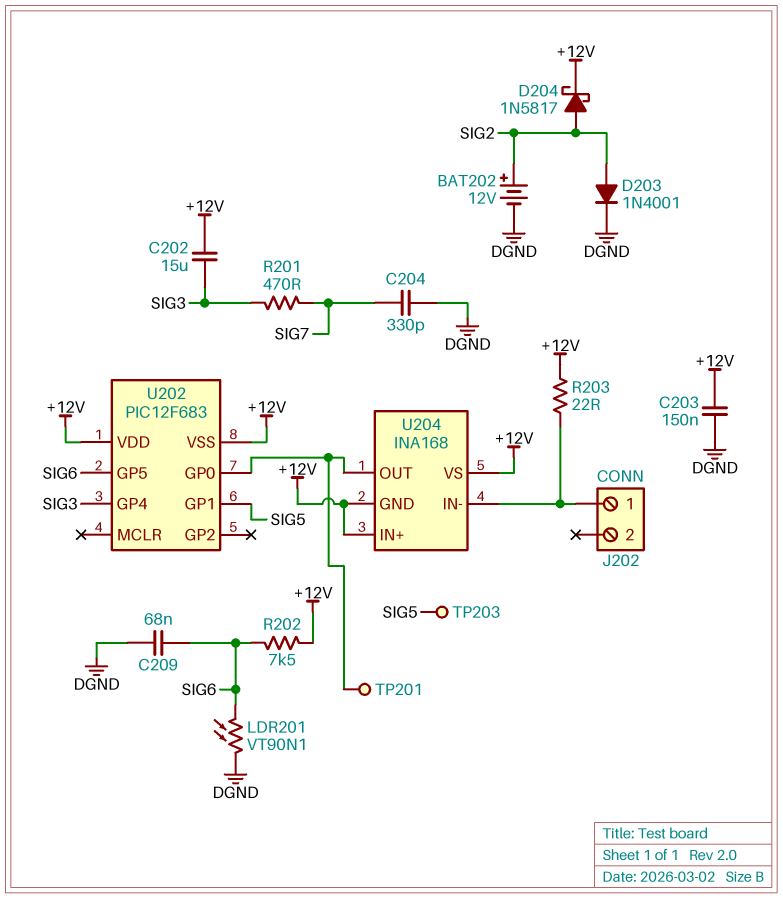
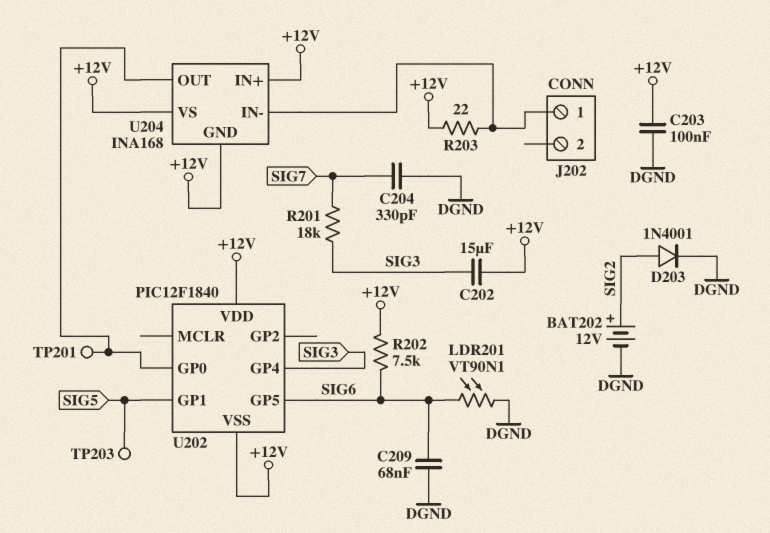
C203: 150nF (+12V, DGND) -> 100nF (+12V, DGND)
D204: schottky 1N5817 (A SIG2, K +12V) -> none
R201: 470 (SIG3, SIG7) -> 18k (SIG3, SIG7)
U202: PIC12F683 -> PIC12F1840

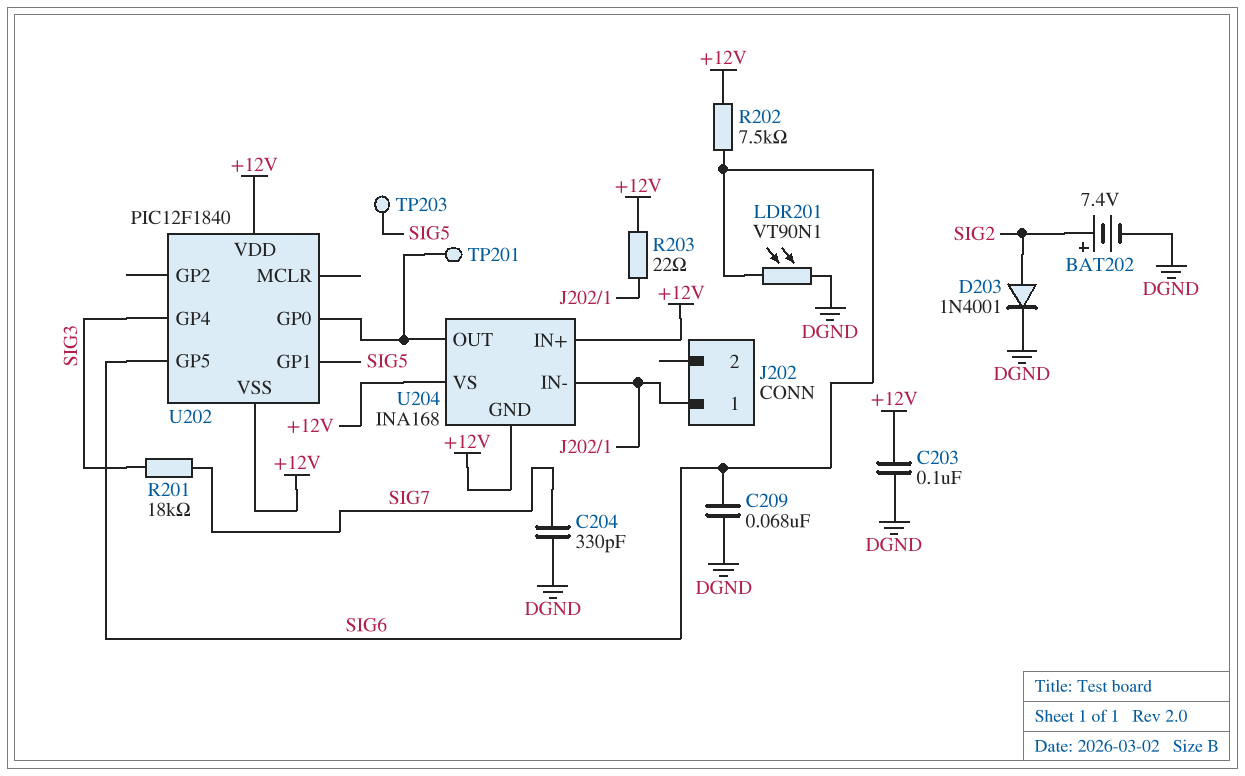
BAT202: 12V (plus SIG2, minus DGND) -> 7.4V (plus SIG2, minus DGND)
C202: 15uF (+12V, SIG3) -> none

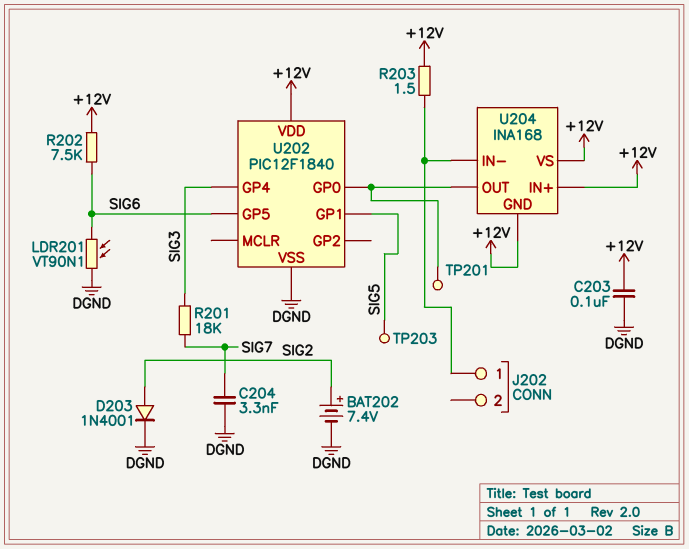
C204: 330pF (DGND, SIG7) -> 3.3nF (DGND, SIG7)
C209: 68nF (DGND, SIG6) -> none
R203: 22 (+12V, J202/1) -> 1.5 (+12V, J202/1)
U202 pin VSS: +12V -> DGND

